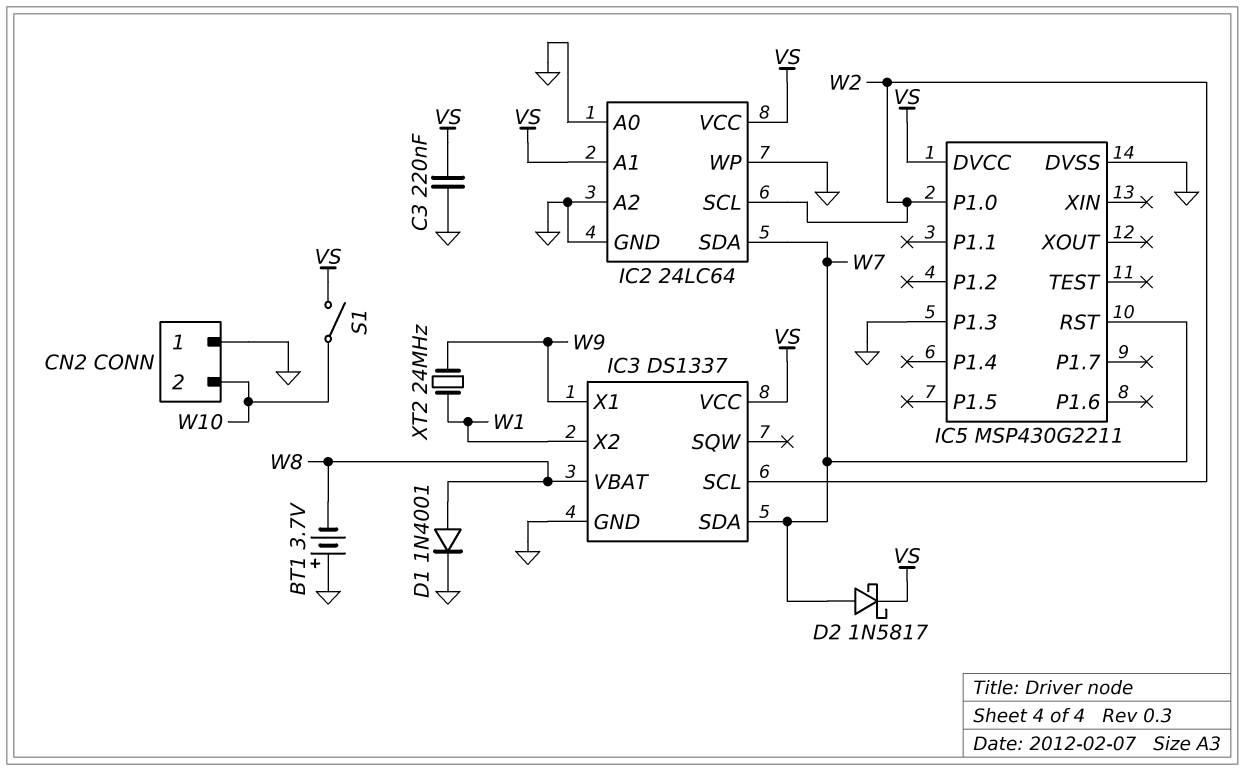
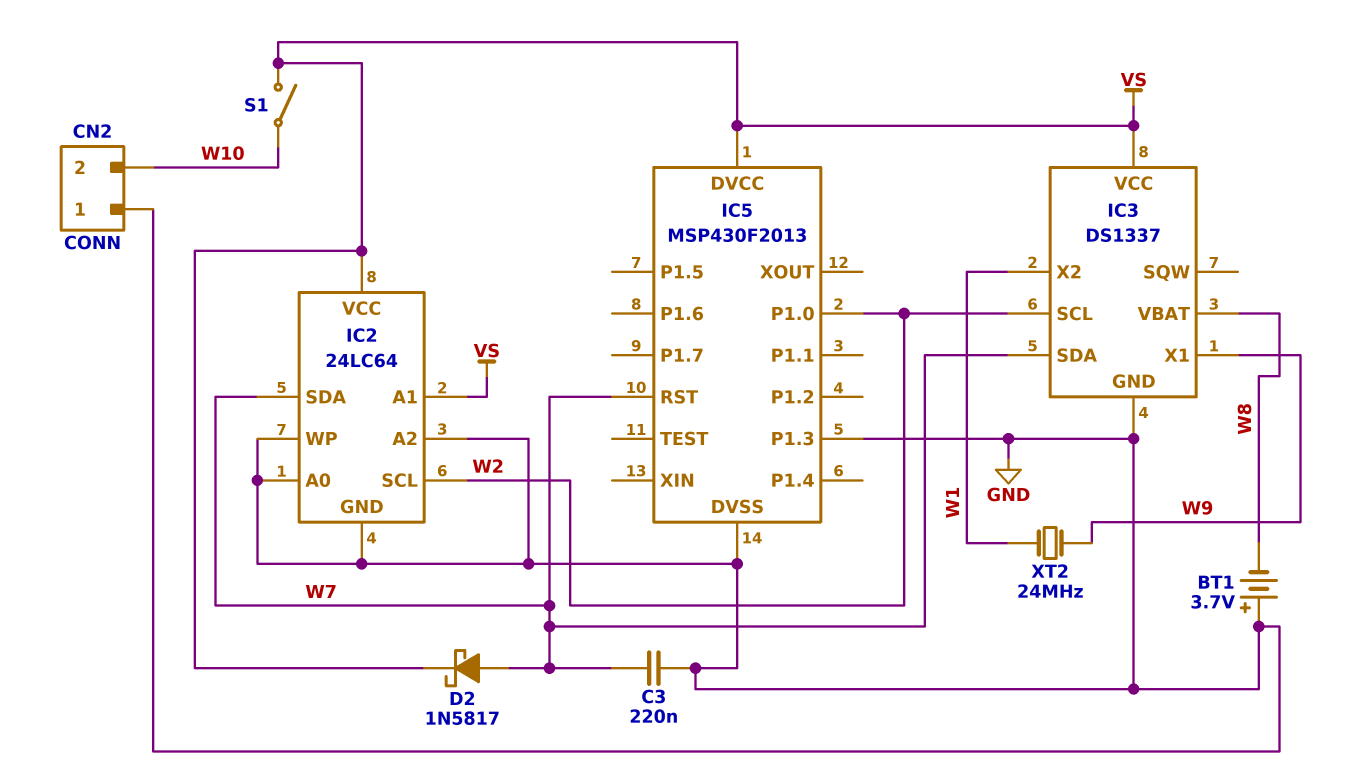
C3: 220nF (GND, VS) -> 220nF (GND, W7)
D1: diode 1N4001 (A W8, K GND) -> none
IC5: MSP430G2211 -> MSP430F2013

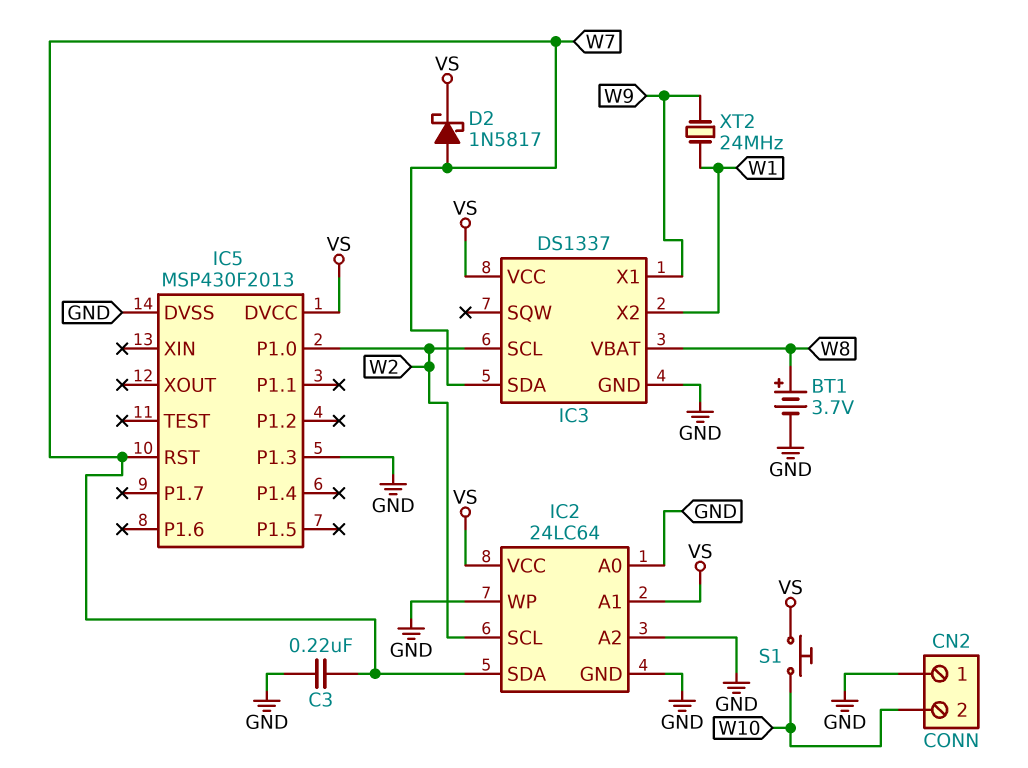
BT1: 3.7V (plus GND, minus W8) -> 3.7V (plus W8, minus GND)
S1: switch (VS, W10) -> button (VS, W10)

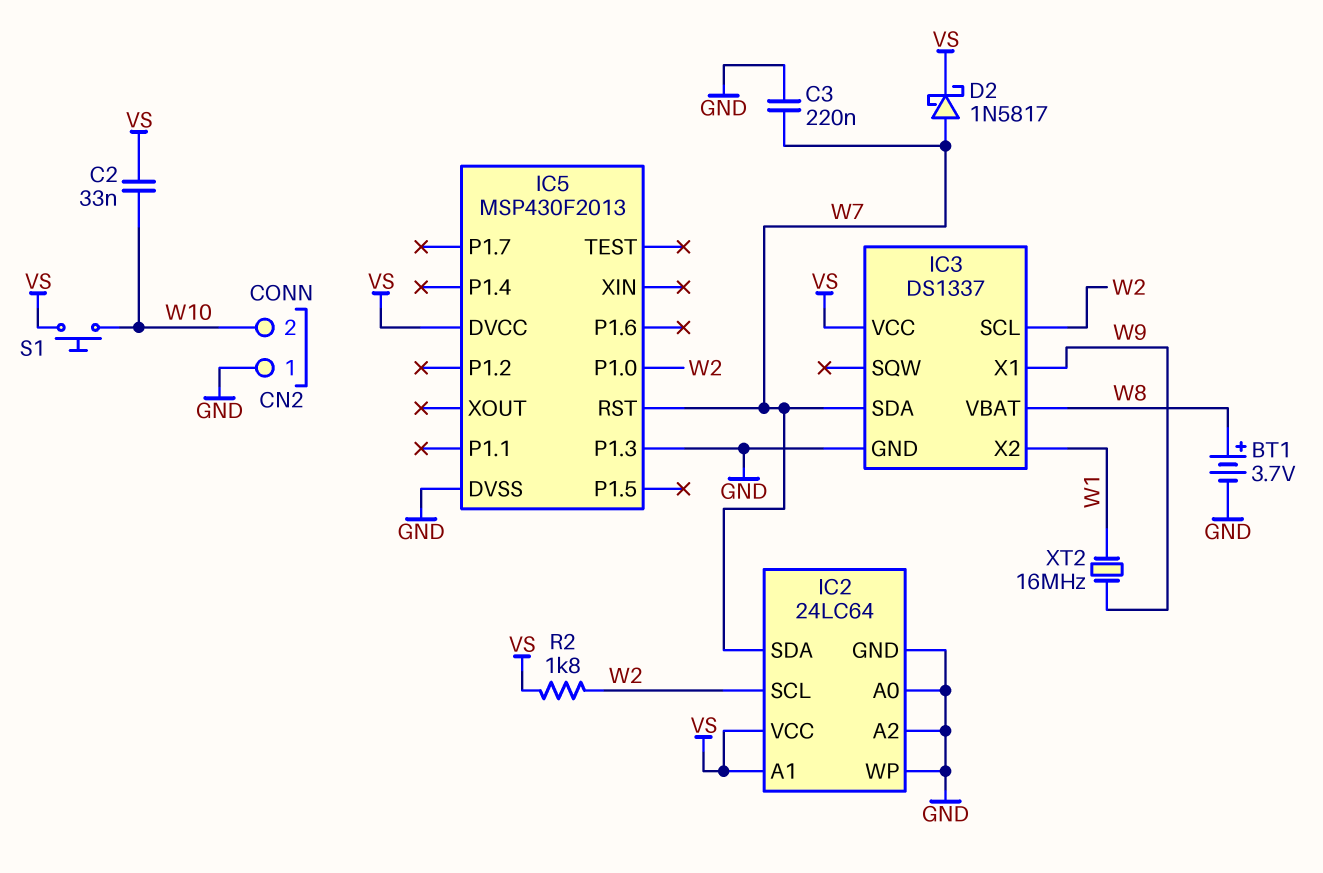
C2: none -> 33nF (VS, W10)
R2: none -> 1.8k (VS, W2)
XT2: 24MHz (W1, W9) -> 16MHz (W1, W9)

